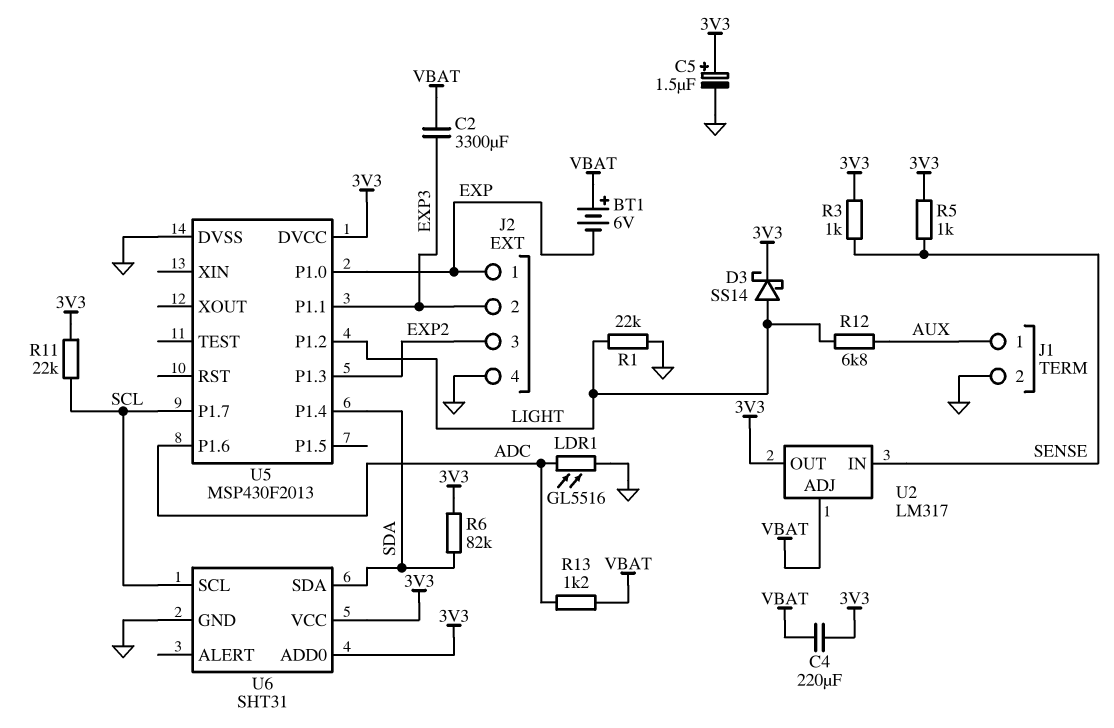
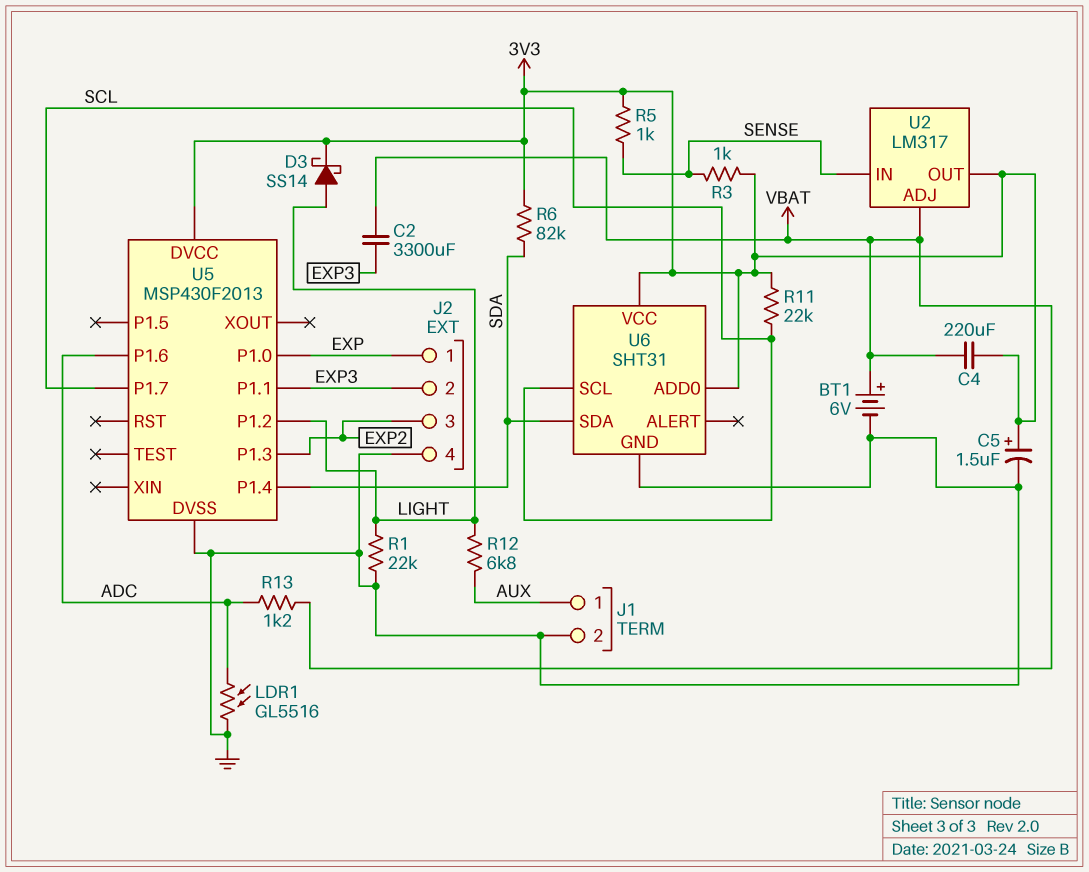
BT1: 6V (plus VBAT, minus EXP) -> 6V (plus VBAT, minus GND)

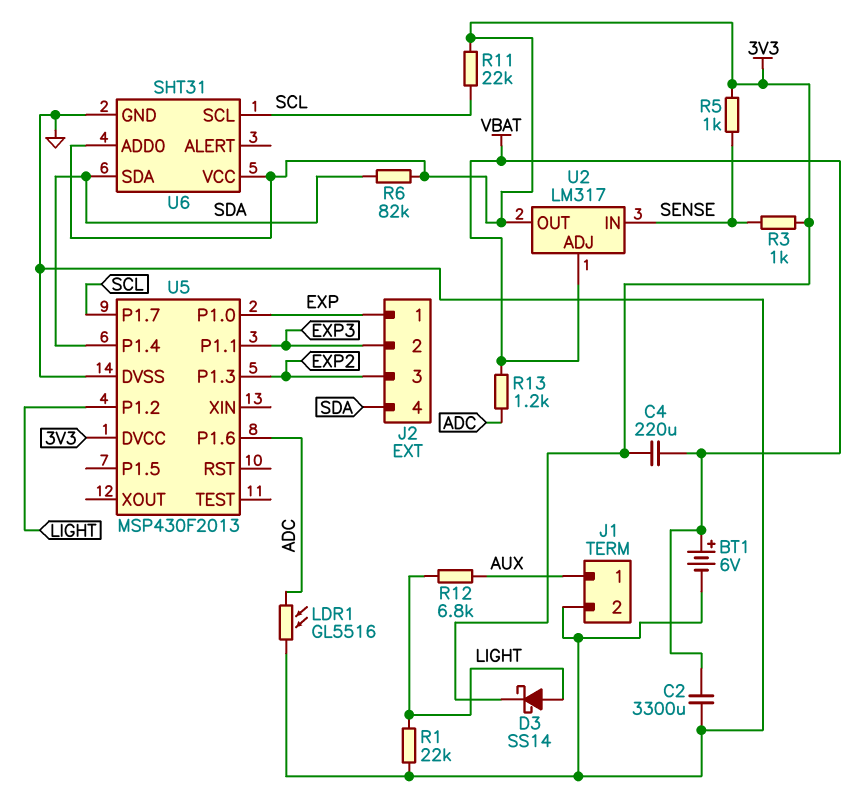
C2: 3300uF (EXP3, VBAT) -> 3300uF (GND, VBAT)
C5: 1.5uF (plus 3V3, minus GND) -> none
J2 pin 4: GND -> SDA

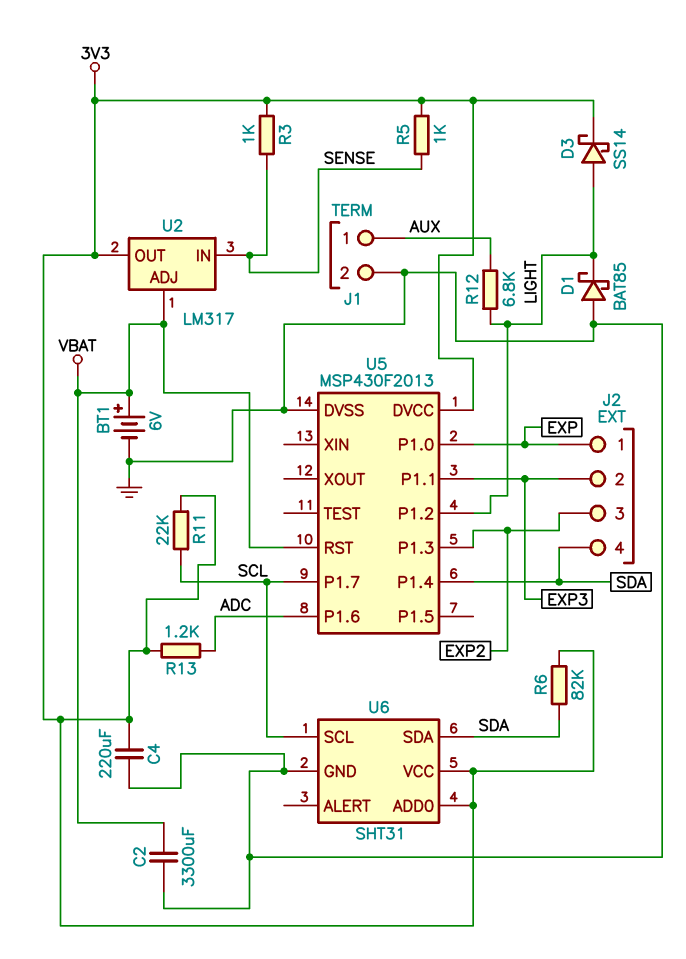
C4: 220uF (3V3, VBAT) -> 220uF (3V3, GND)
D1: none -> schottky BAT85 (A GND, K LIGHT)
LDR1: GL5516 (ADC, GND) -> none
R1: 22k (GND, LIGHT) -> none
R13: 1.2k (ADC, VBAT) -> 1.2k (3V3, ADC)
U5 pin RST: none -> VBAT

